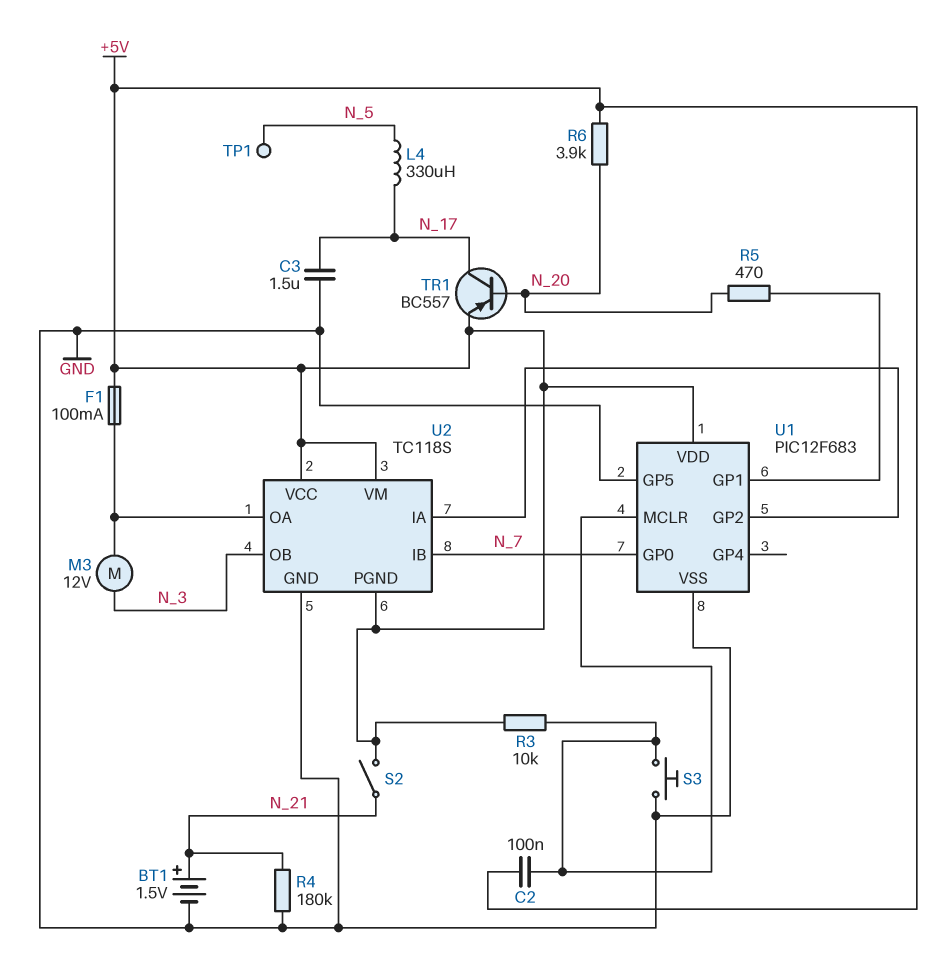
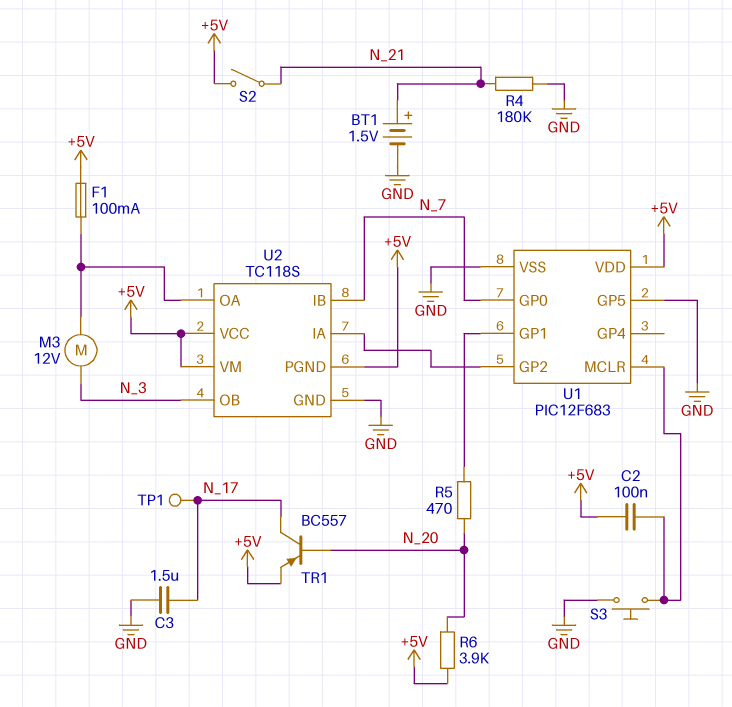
L4: 330uH (N_5, N_17) -> none
R3: 10k (+5V, U1/MCLR) -> none
TP1: test point (N_5) -> test point (N_17)

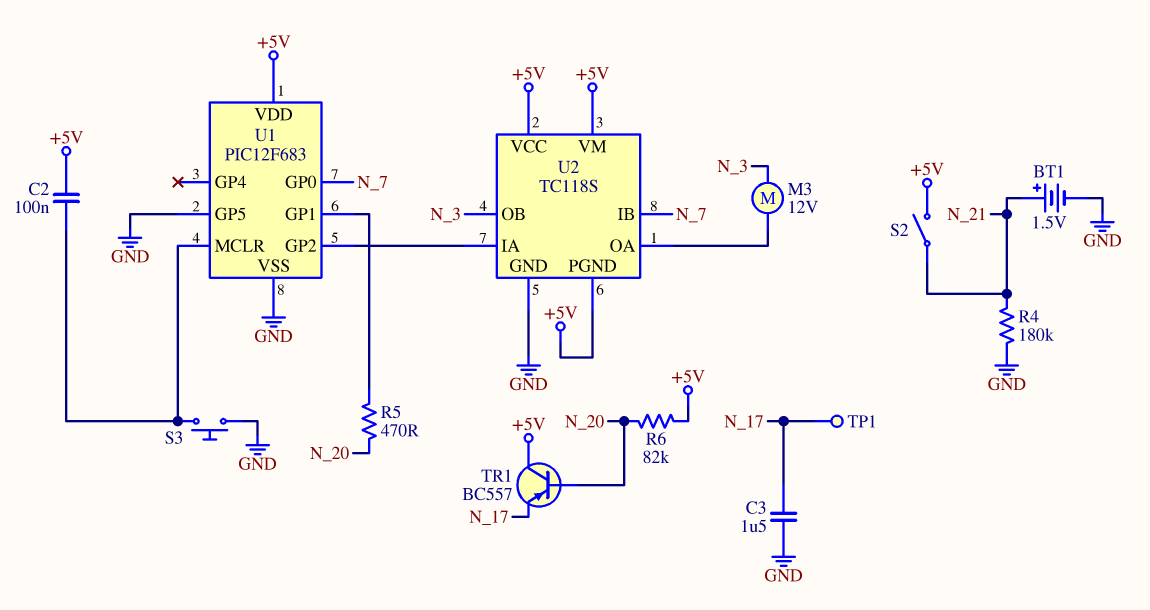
F1: 100mA (+5V, U2/OA) -> none
R6: 3.9k (+5V, N_20) -> 82k (+5V, N_20)
TR1: PNP BC557 (B N_20, C N_17, E +5V) -> PNP BC557 (B N_20, C +5V, E N_17)

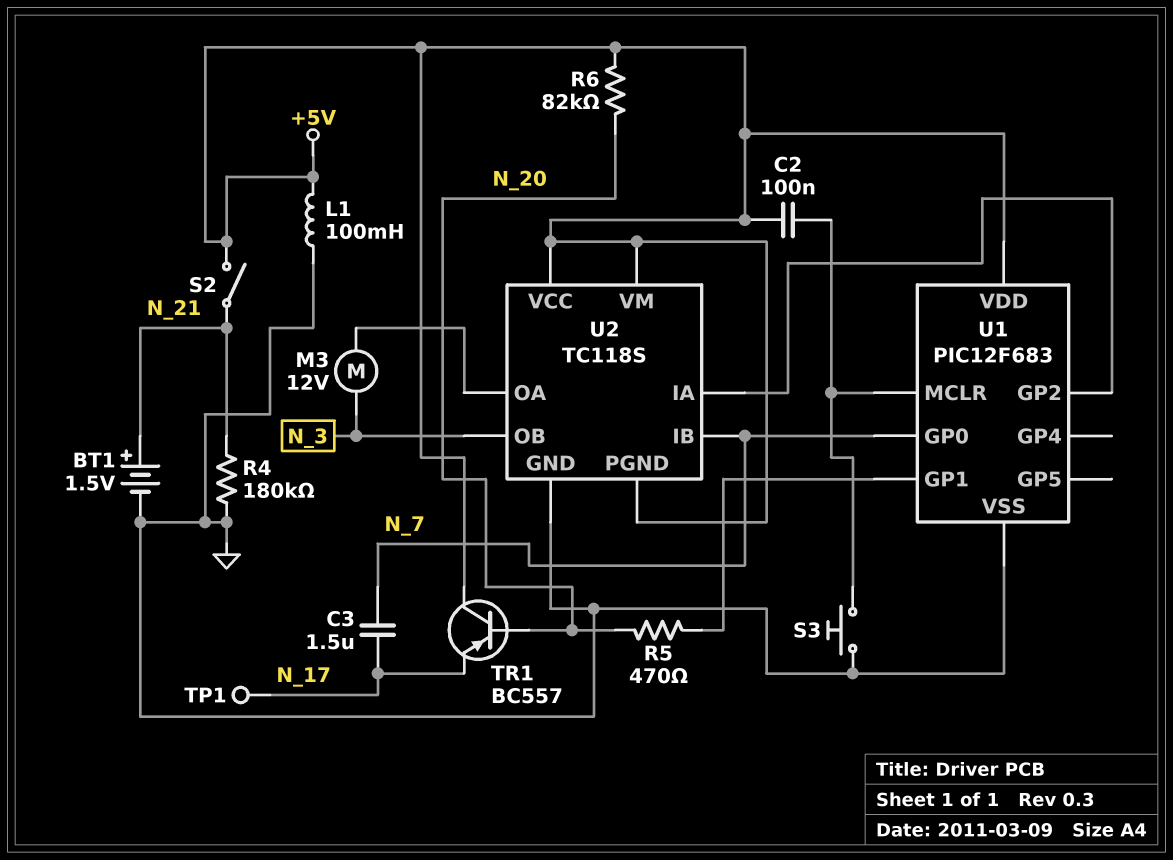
C3: 1.5uF (GND, N_17) -> 1.5uF (N_7, N_17)
L1: none -> 100mH (+5V, GND)
U1 pin GP5: GND -> none

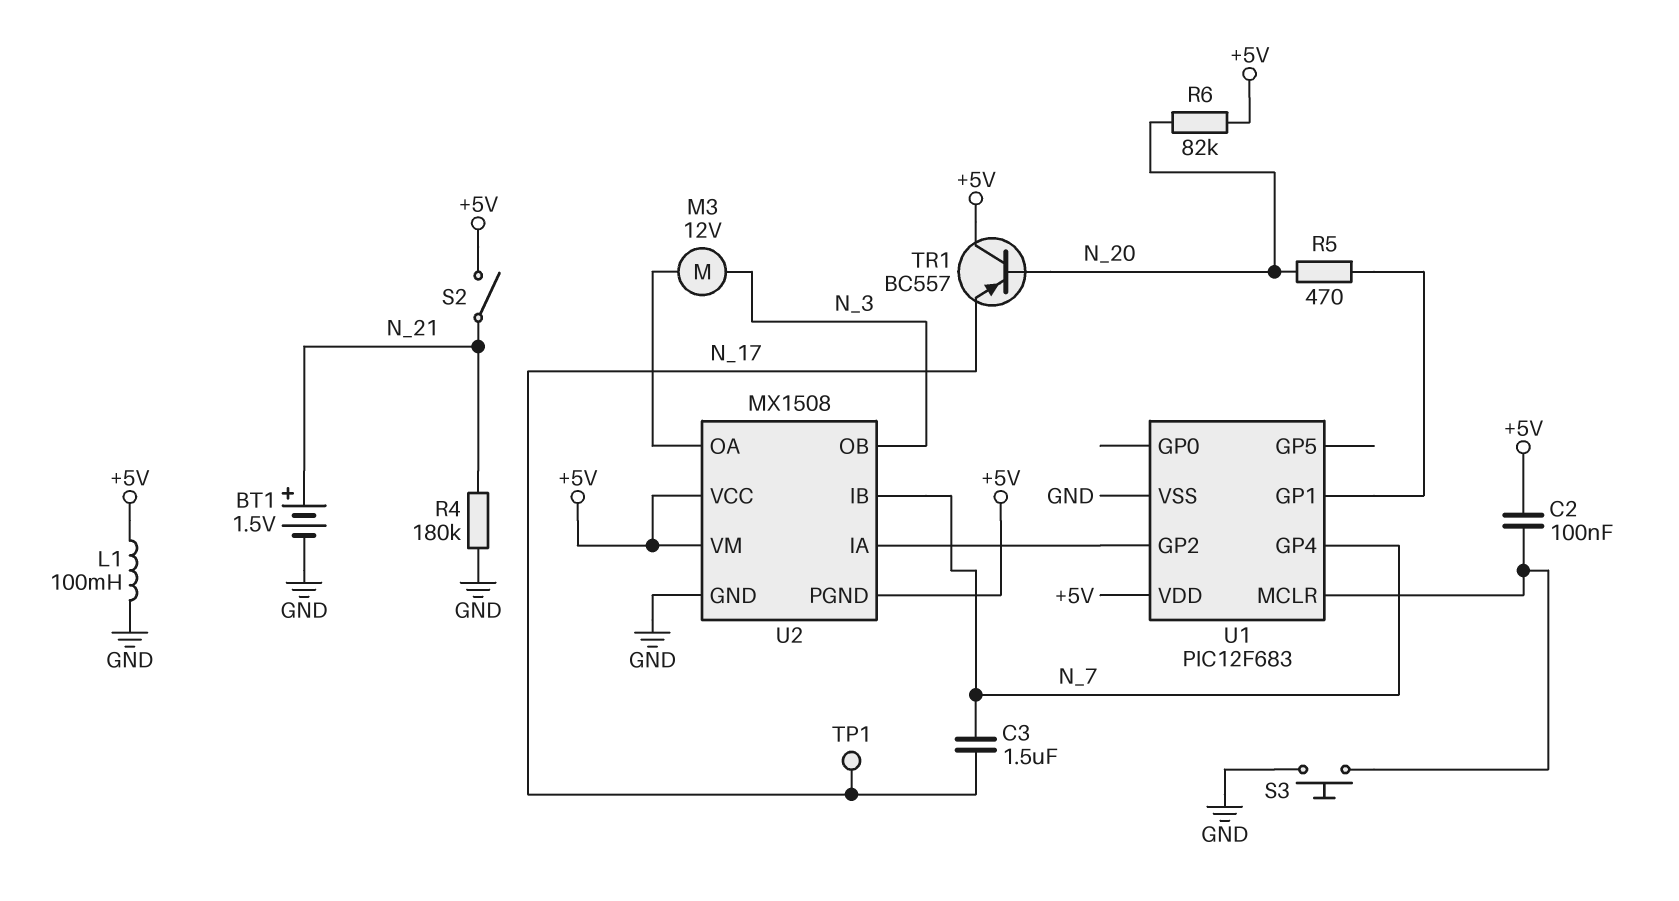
U1 pin GP0: N_7 -> none
U1 pin GP4: none -> N_7
U2: TC118S -> MX1508

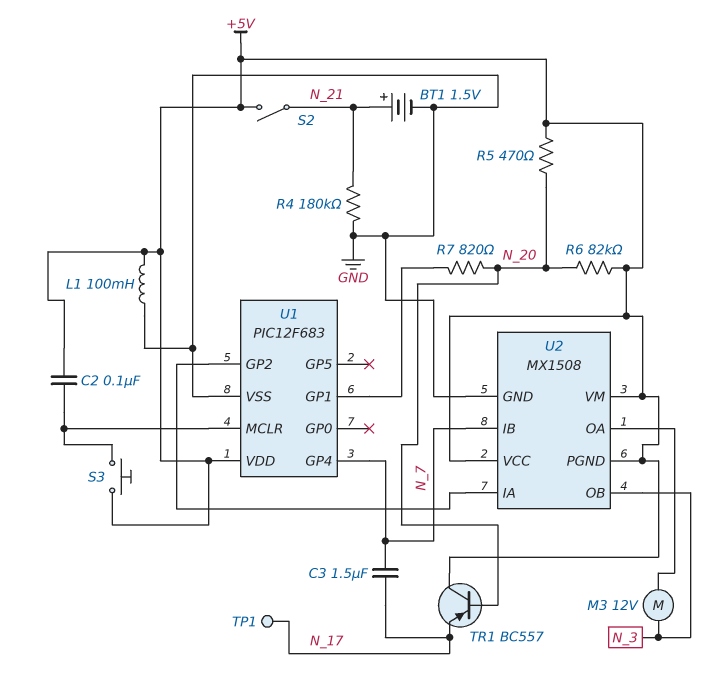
R5: 470 (N_20, U1/GP1) -> 470 (+5V, N_20)
R7: none -> 820 (N_20, U1/GP1)
S3: button (GND, U1/MCLR) -> button (+5V, U1/MCLR)

